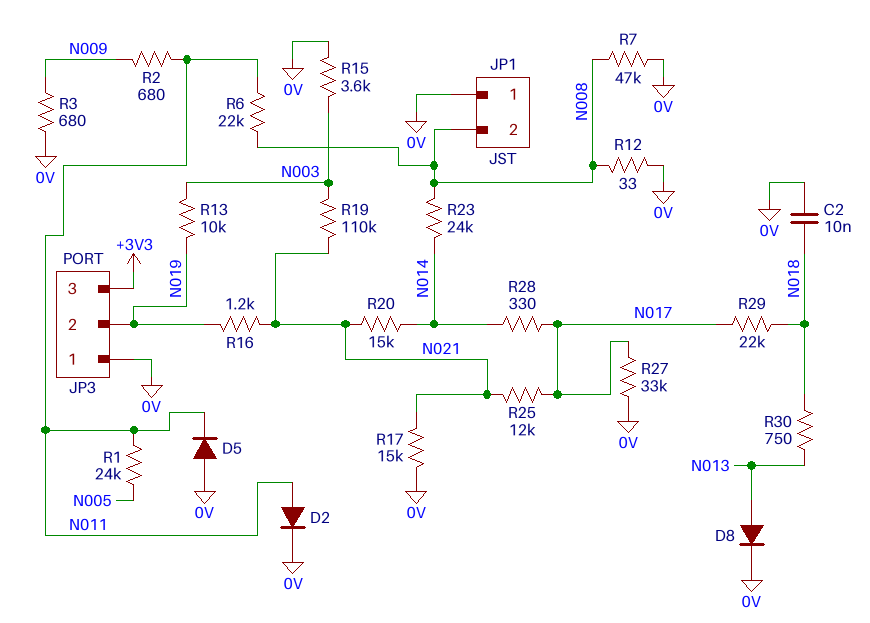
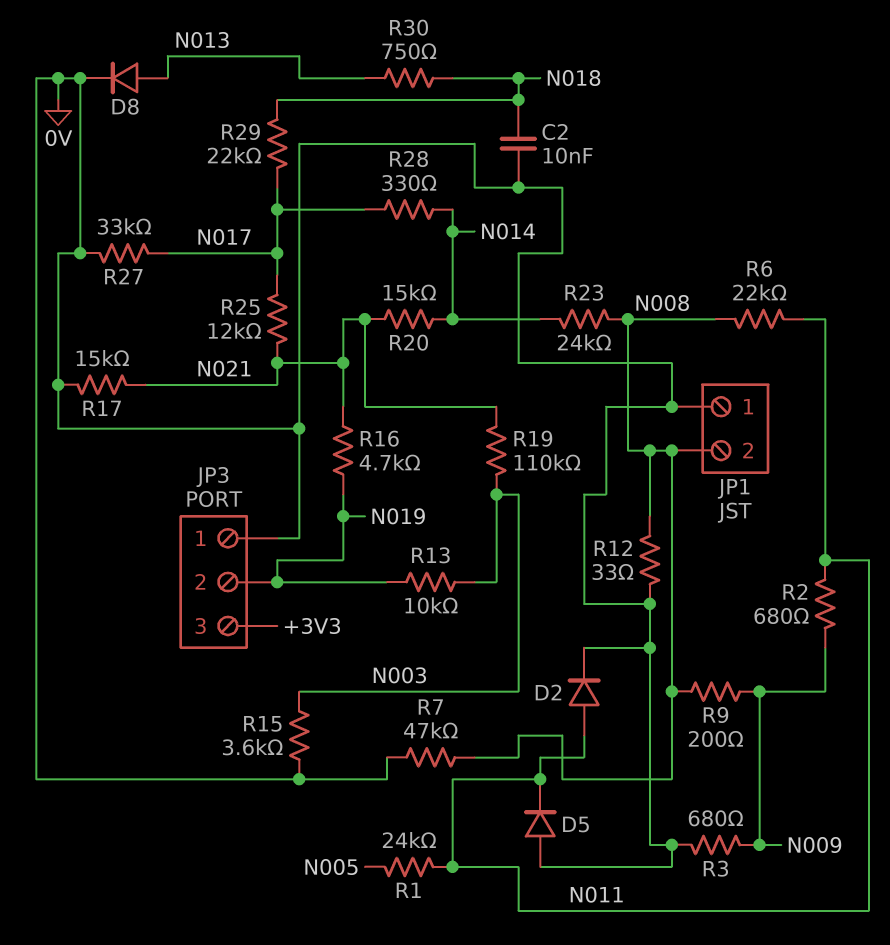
R9: none -> 200 (N008, N009)
R16: 1.2k (N019, N021) -> 4.7k (N019, N021)

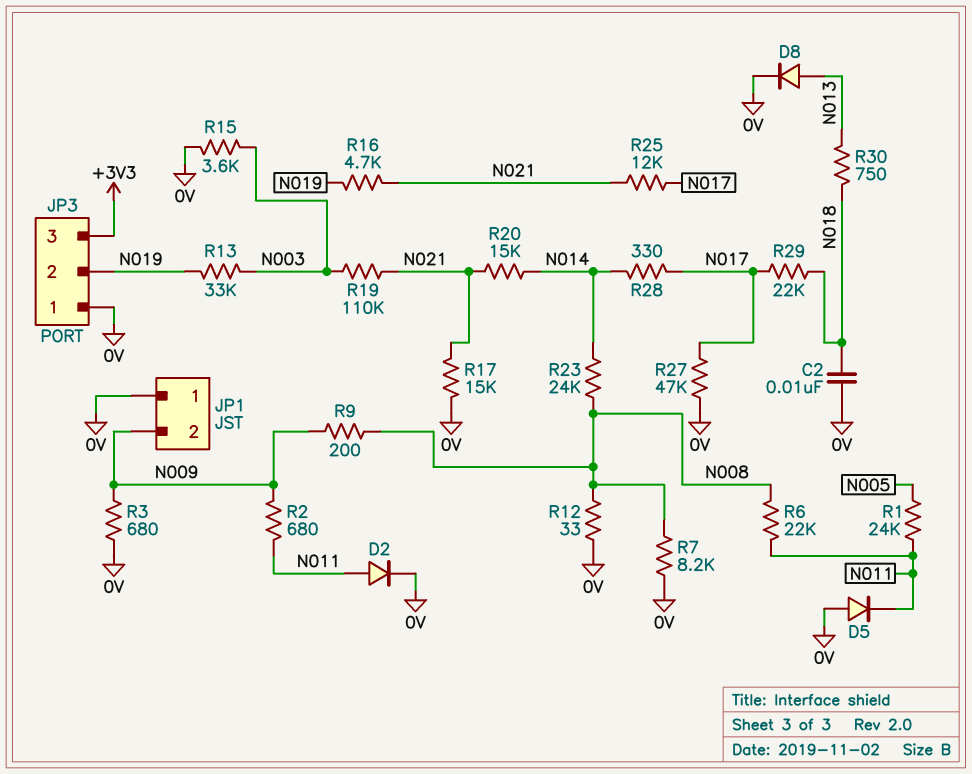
JP1 pin 2: N008 -> N009
R7: 47k (0V, N008) -> 8.2k (0V, N008)
R13: 10k (N003, N019) -> 33k (N003, N019)
R27: 33k (0V, N017) -> 47k (0V, N017)

